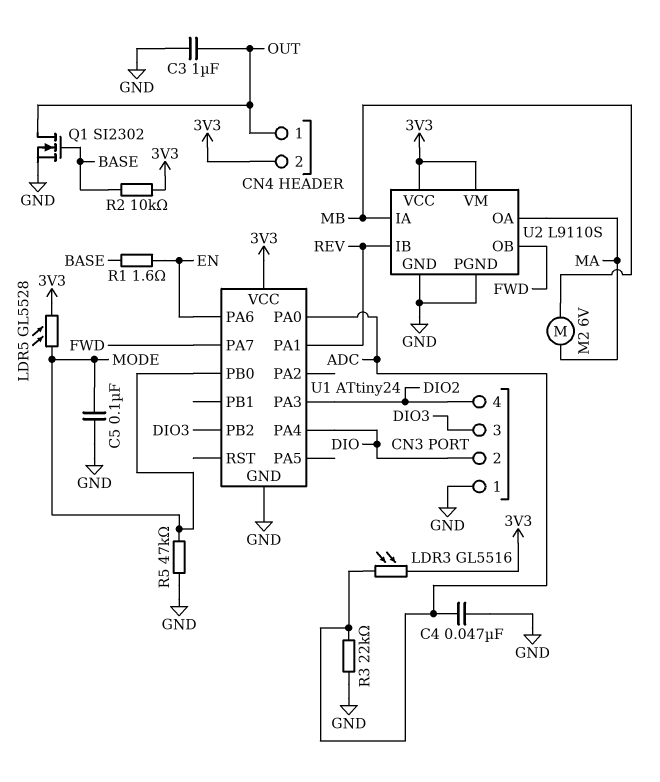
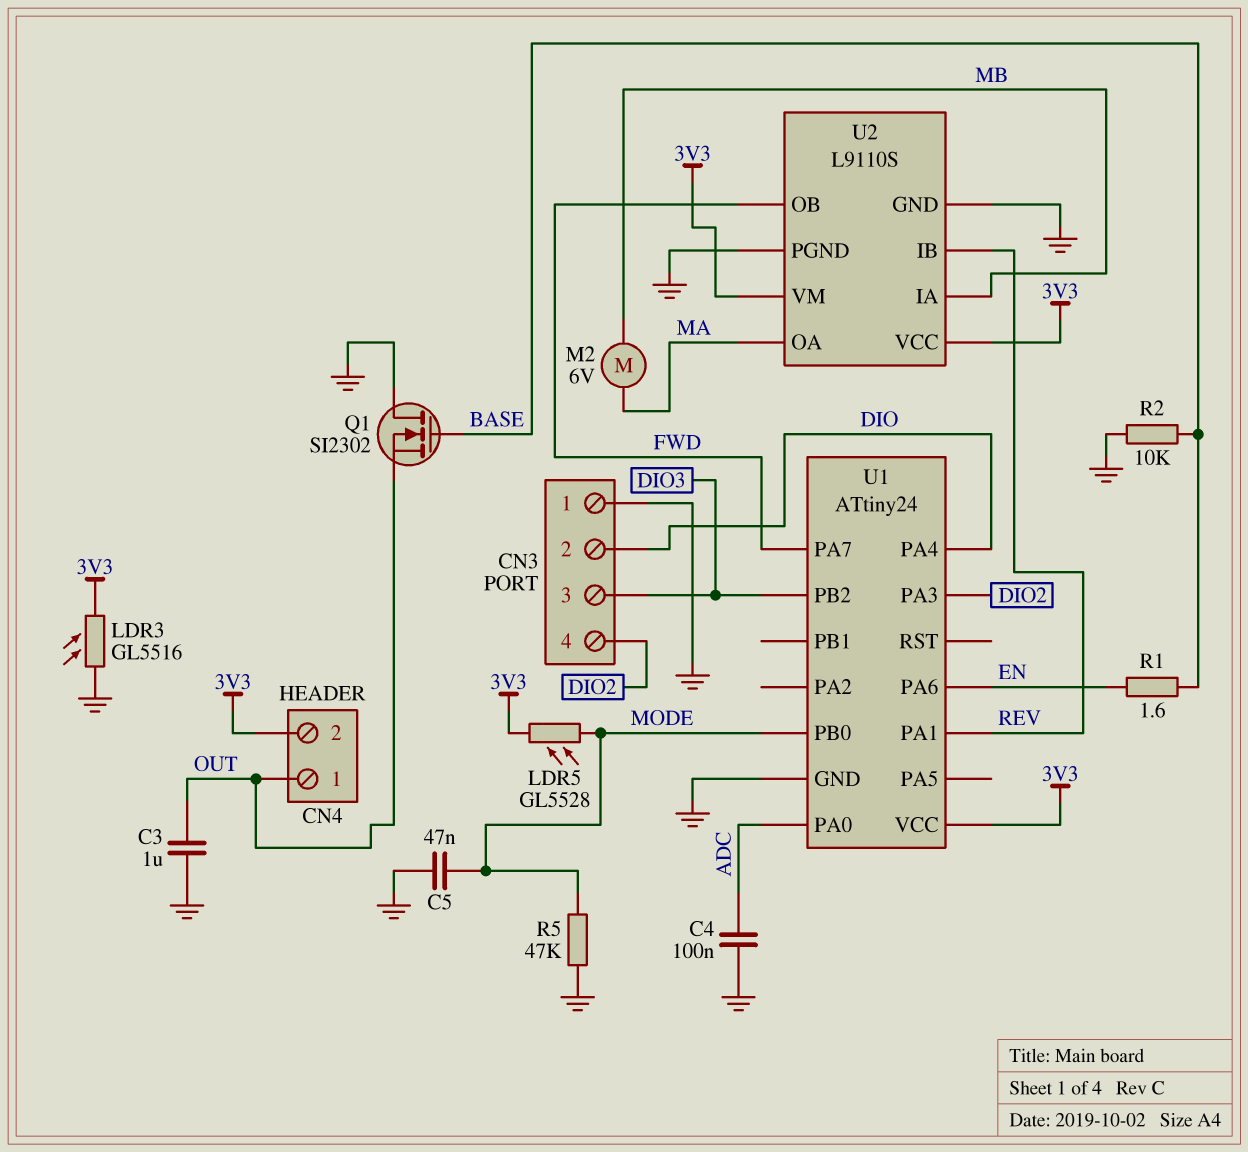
C4: 47nF (ADC, GND) -> 100nF (ADC, GND)
C5: 100nF (GND, MODE) -> 47nF (GND, MODE)
LDR3: GL5516 (3V3, ADC) -> GL5516 (3V3, GND)
Q1: NMOS SI2302 (G BASE, D OUT, S GND) -> NMOS SI2302 (G BASE, D GND, S OUT)
R2: 10k (3V3, BASE) -> 10k (BASE, GND)
R3: 22k (ADC, GND) -> none

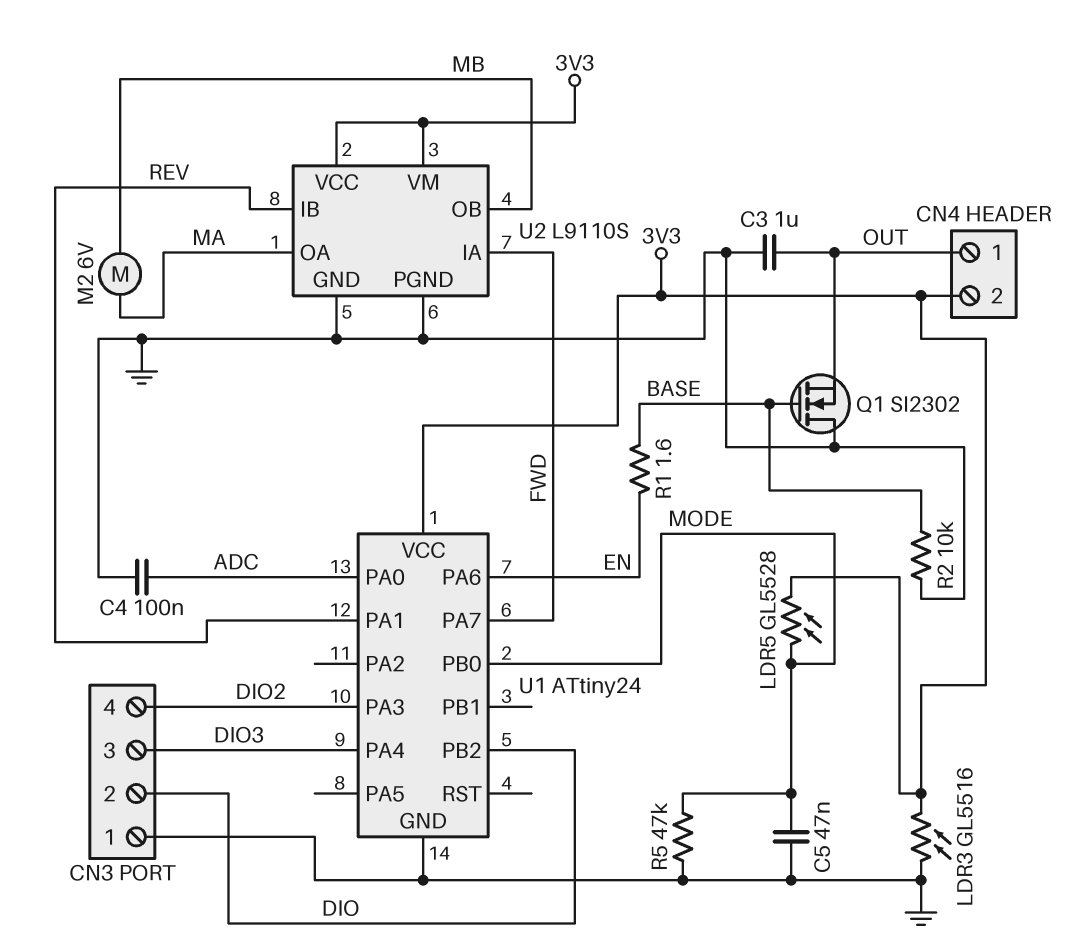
U1 pin PA4: DIO -> DIO3
U1 pin PB2: DIO3 -> DIO
U2 pin IA: MB -> FWD
U2 pin OB: FWD -> MB

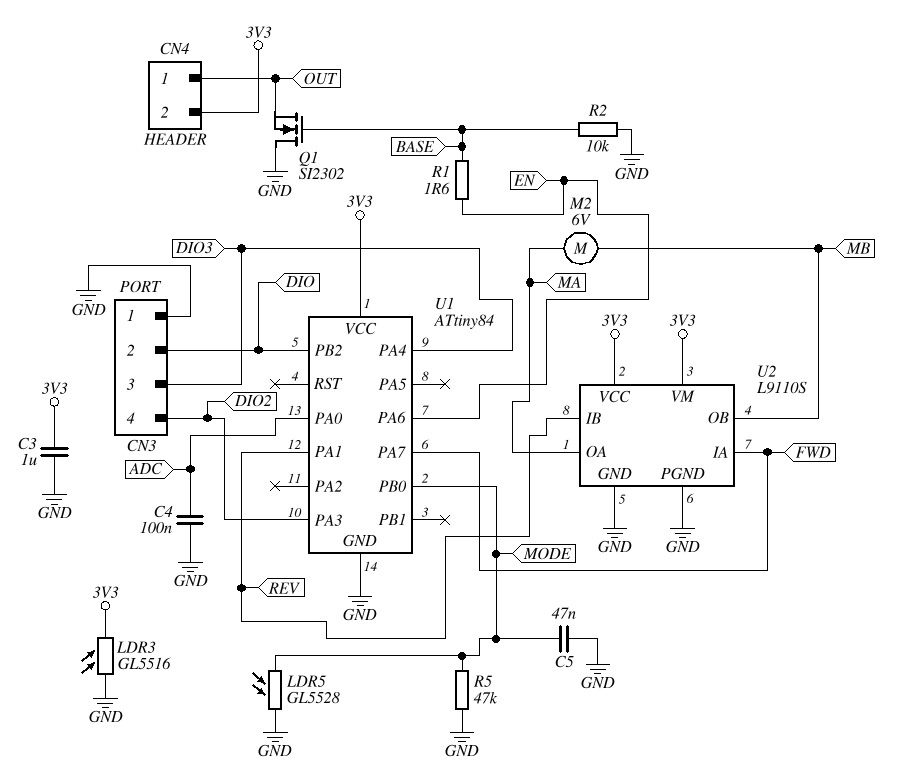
C3: 1uF (GND, OUT) -> 1uF (3V3, GND)
LDR5: GL5528 (3V3, MODE) -> GL5528 (GND, MODE)
U1: ATtiny24 -> ATtiny84

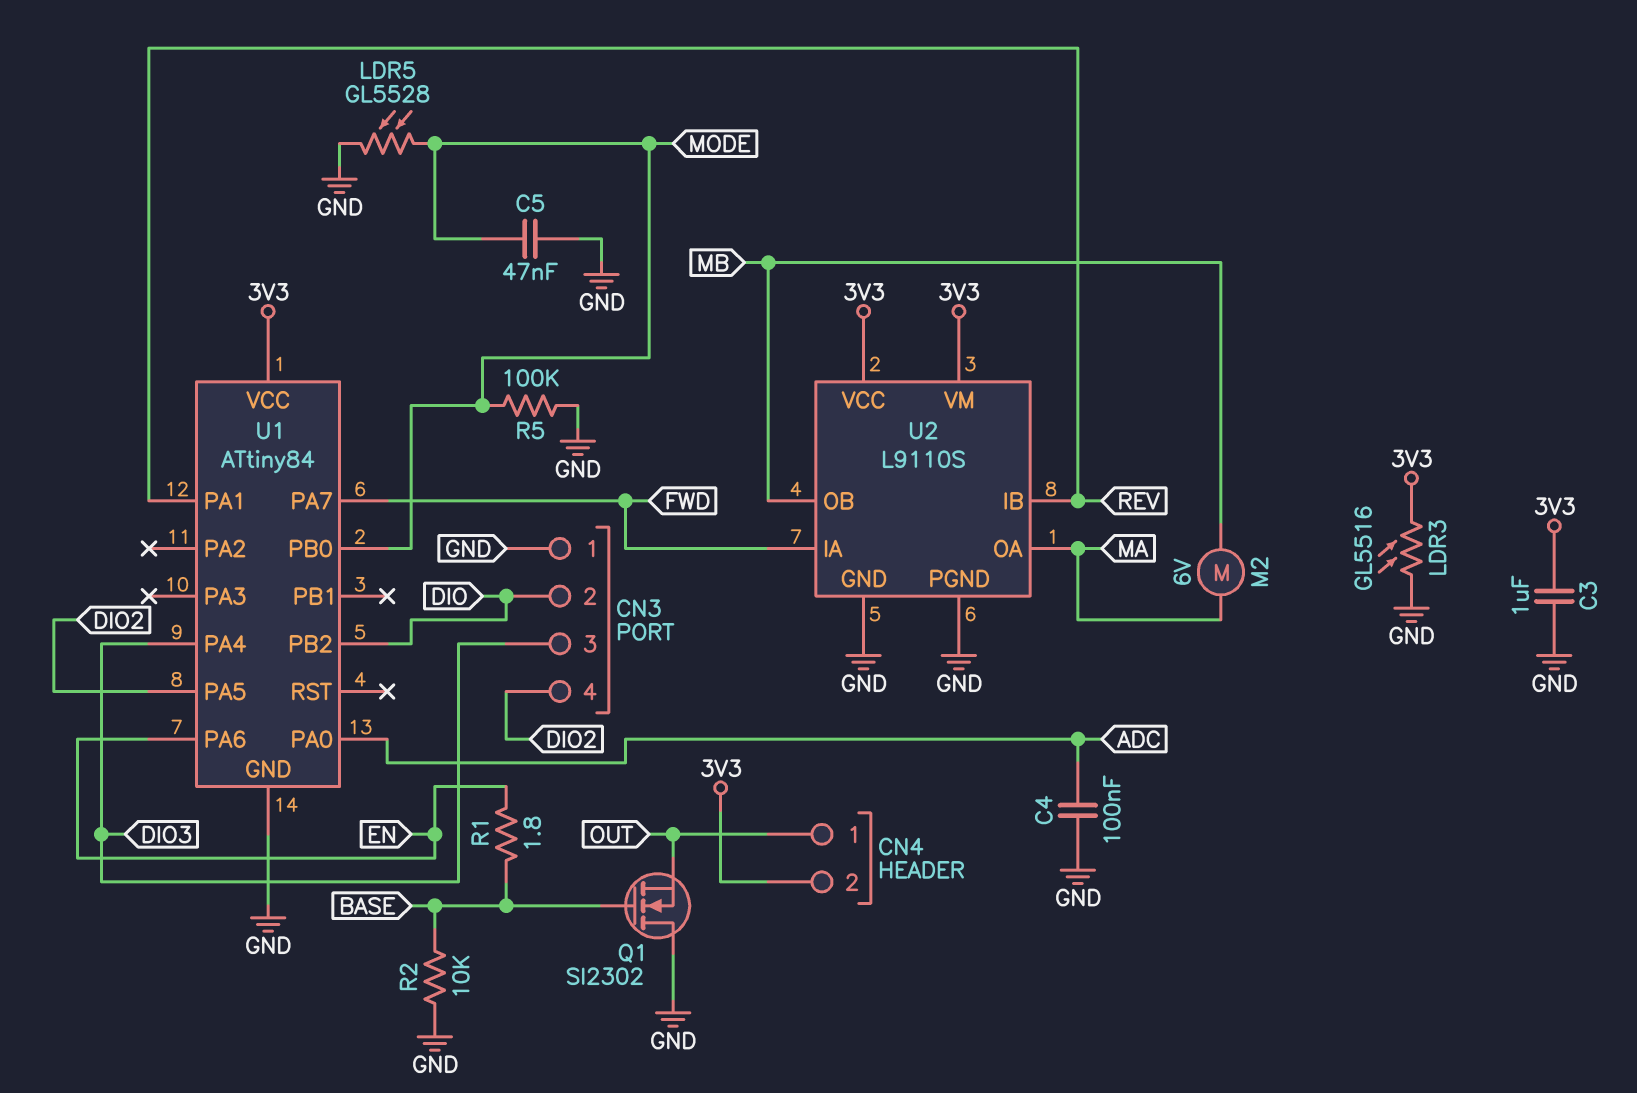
R1: 1.6 (BASE, EN) -> 1.8 (BASE, EN)
R5: 47k (GND, MODE) -> 100k (GND, MODE)
U1 pin PA3: DIO2 -> none
U1 pin PA5: none -> DIO2

